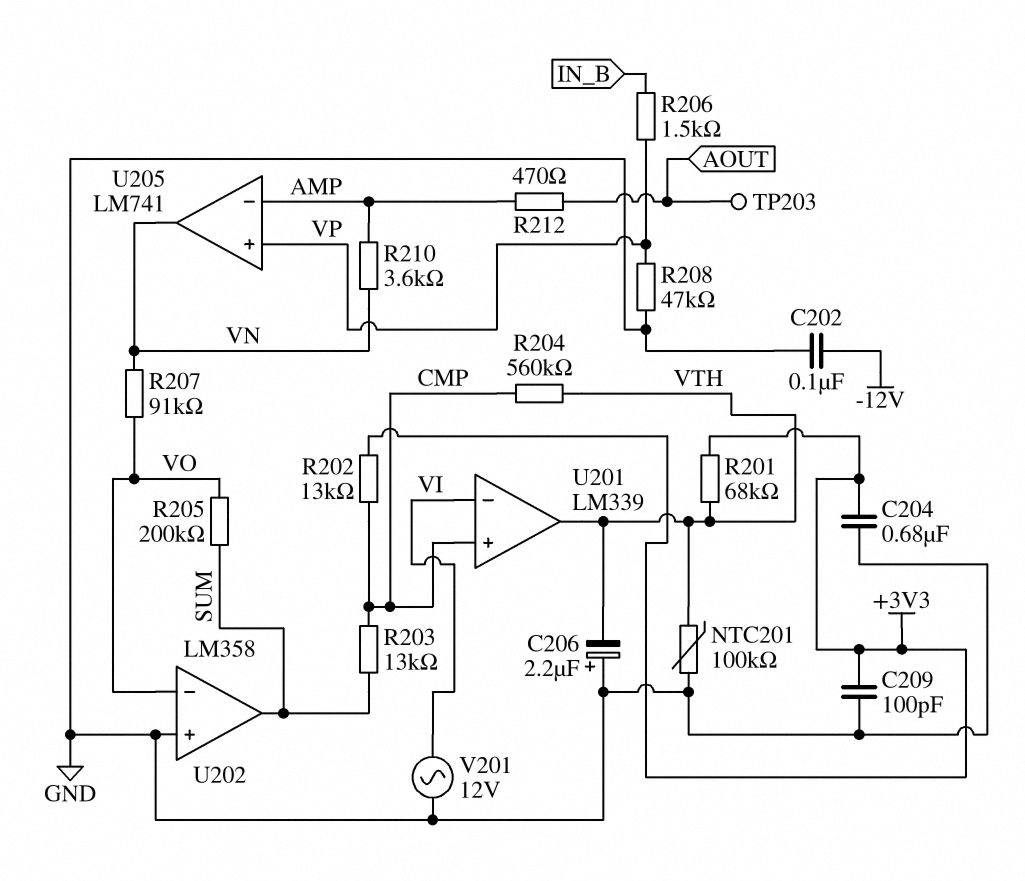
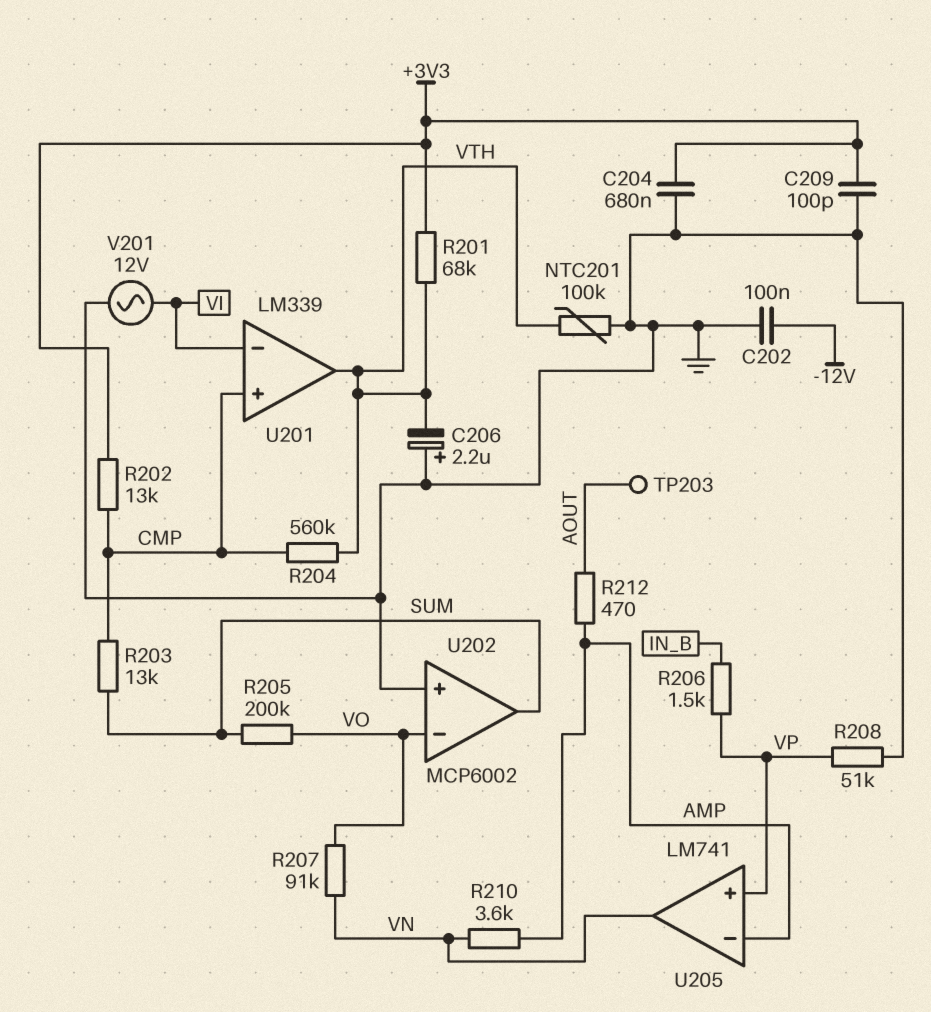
R208: 47k (GND, VP) -> 51k (GND, VP)
U202: LM358 -> MCP6002

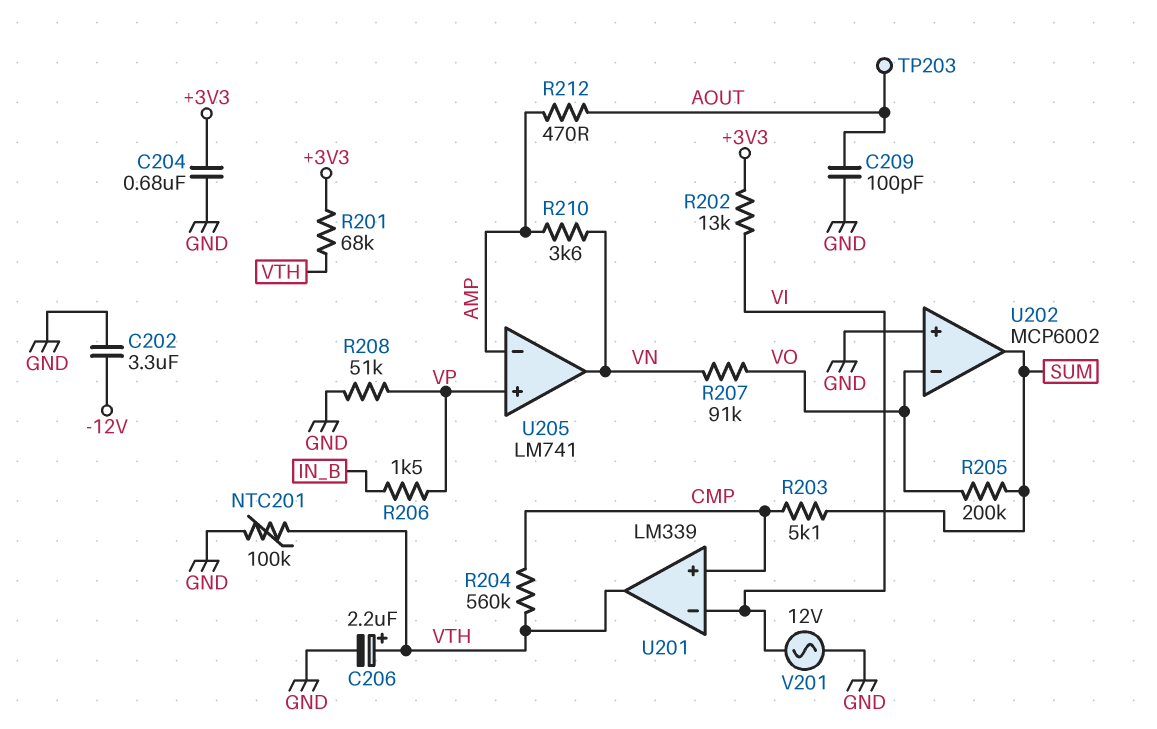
C202: 100nF (-12V, GND) -> 3.3uF (-12V, GND)
C206: 2.2uF (plus GND, minus VTH) -> 2.2uF (plus VTH, minus GND)
C209: 100pF (+3V3, GND) -> 100pF (AOUT, GND)
R202: 13k (+3V3, CMP) -> 13k (+3V3, VI)
R203: 13k (CMP, SUM) -> 5.1k (CMP, SUM)

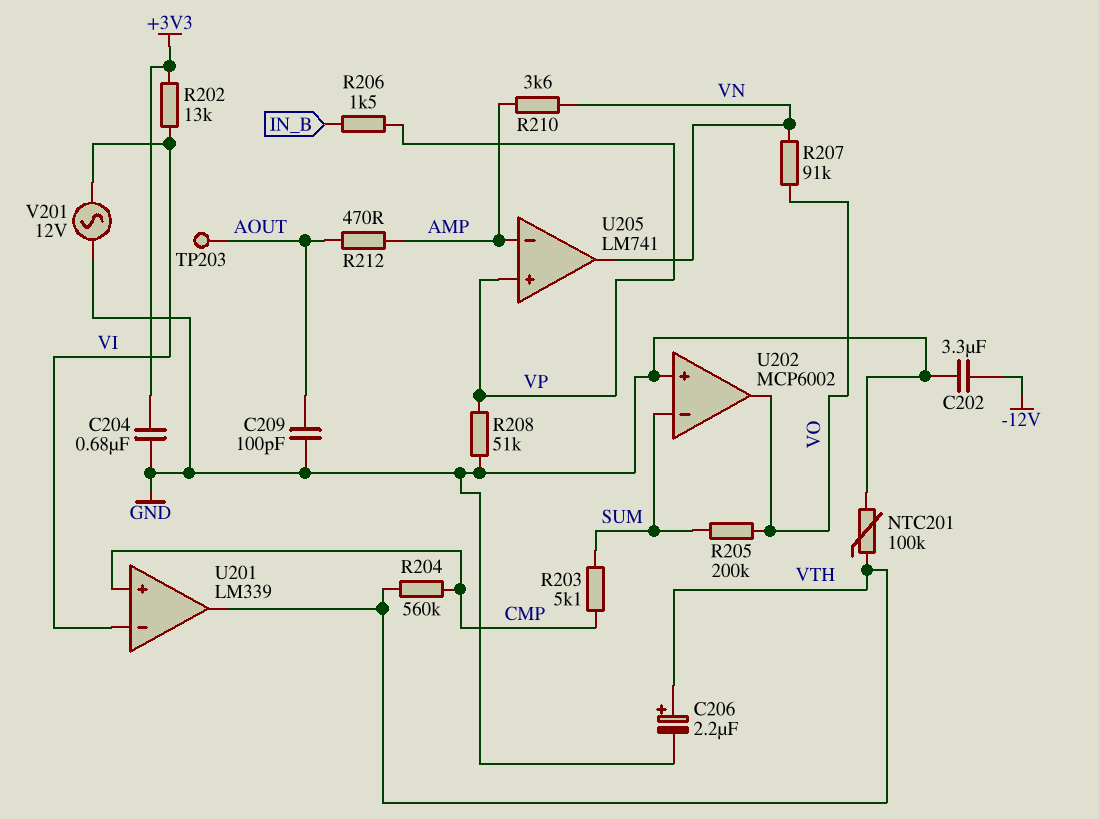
R201: 68k (+3V3, VTH) -> none
U202 pin in-: VO -> SUM
U202 pin out: SUM -> VO

